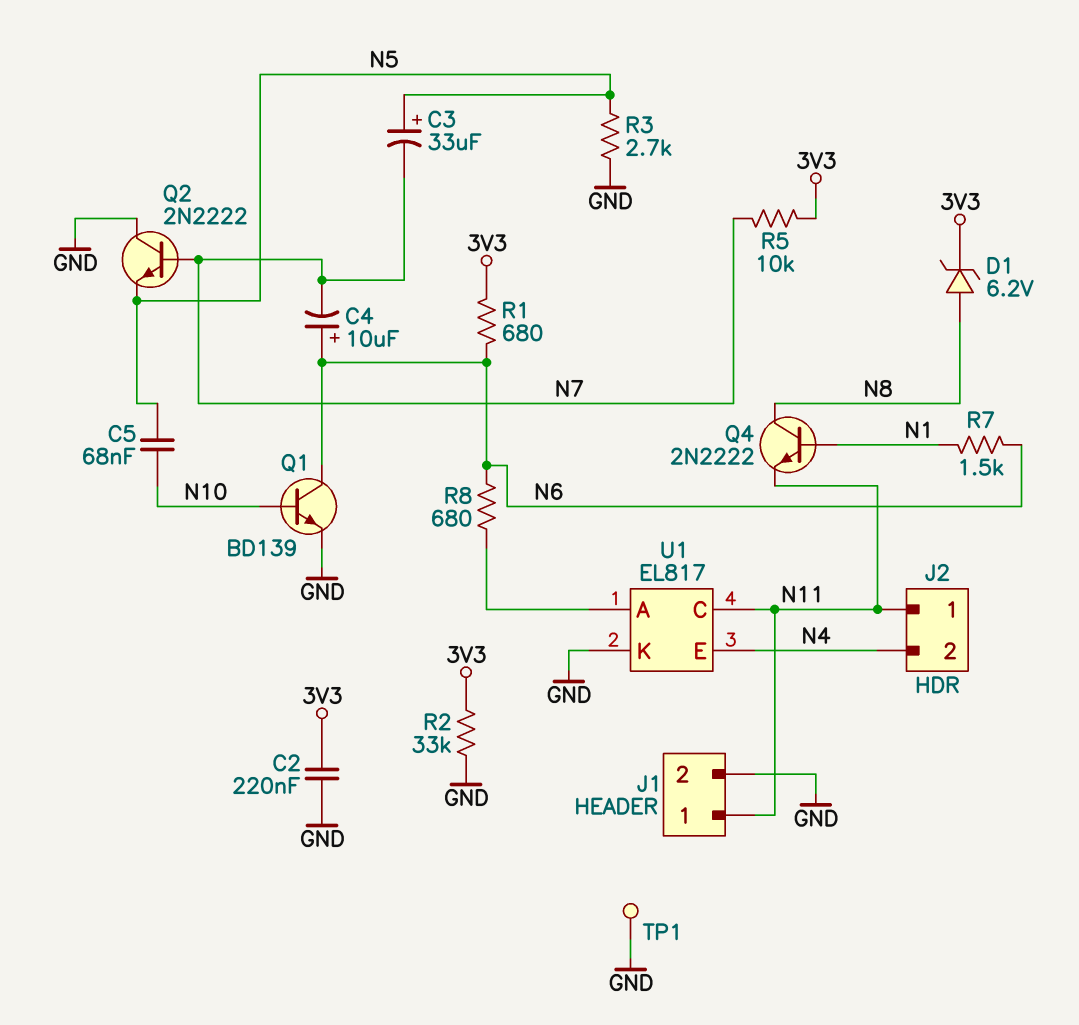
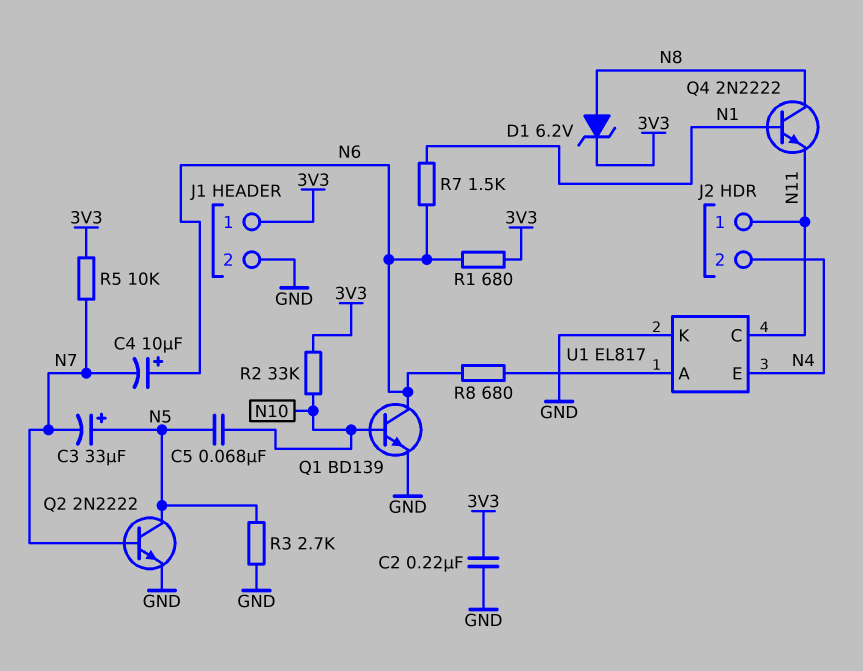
J1 pin 1: N11 -> 3V3
Q2: NPN 2N2222 (B N7, C GND, E N5) -> NPN 2N2222 (B N7, C N5, E GND)
R2: 33k (3V3, GND) -> 33k (3V3, N10)
TP1: test point (GND) -> none

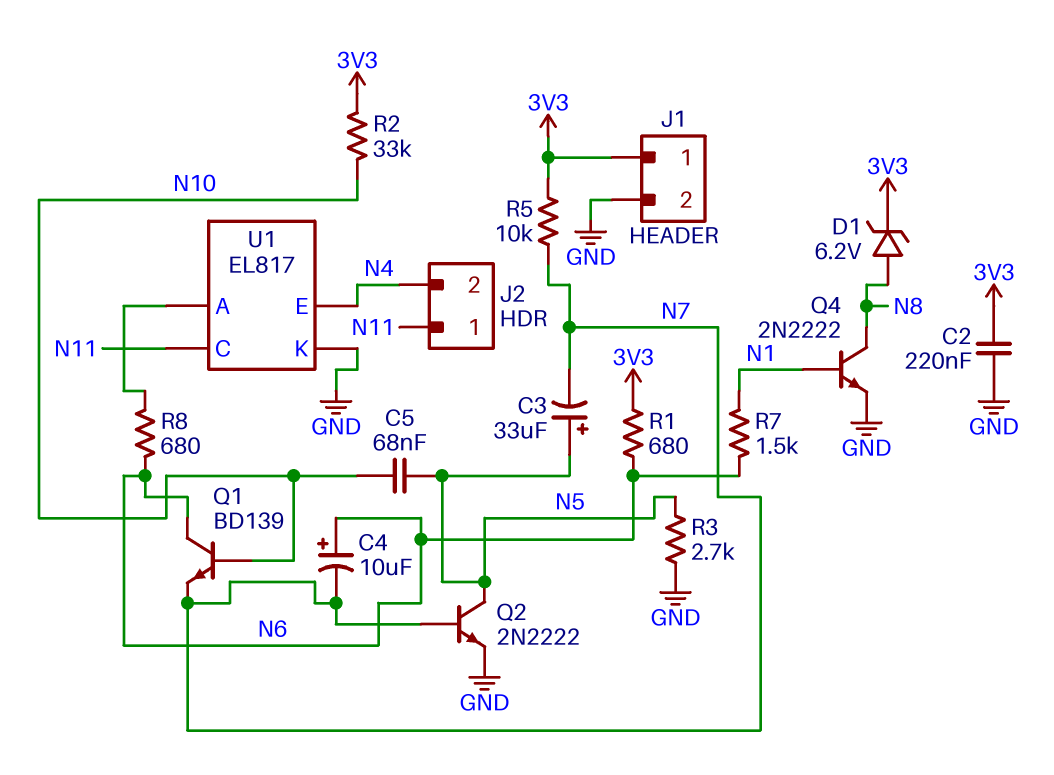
Q1: NPN BD139 (B N10, C N6, E GND) -> NPN BD139 (B N10, C N6, E N7)
Q4: NPN 2N2222 (B N1, C N8, E N11) -> NPN 2N2222 (B N1, C N8, E GND)

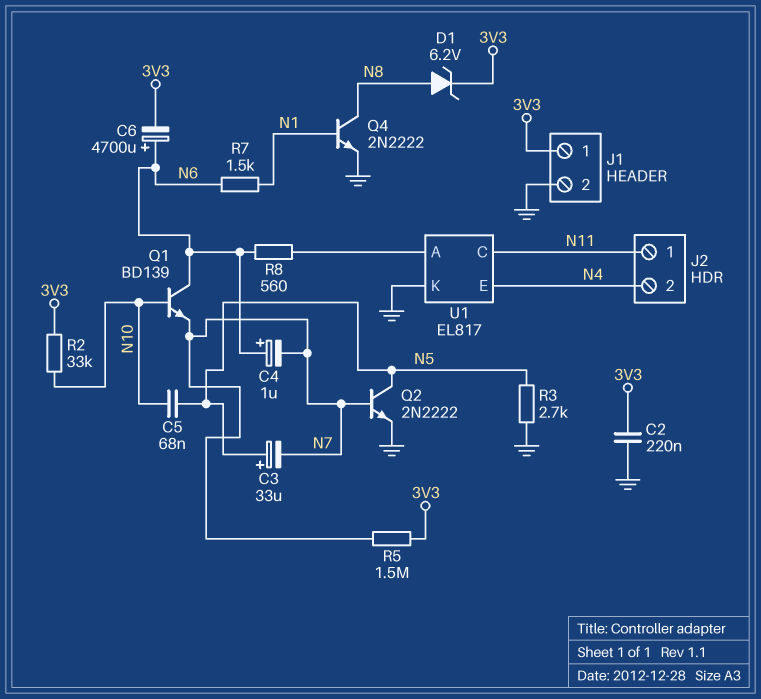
C4: 10uF (plus N6, minus N7) -> 1uF (plus N6, minus N7)
C6: none -> 4700uF (plus N6, minus 3V3)
R1: 680 (3V3, N6) -> none
R5: 10k (3V3, N7) -> 1.5M (3V3, N7)
R8: 680 (N6, U1/A) -> 560 (N6, U1/A)

